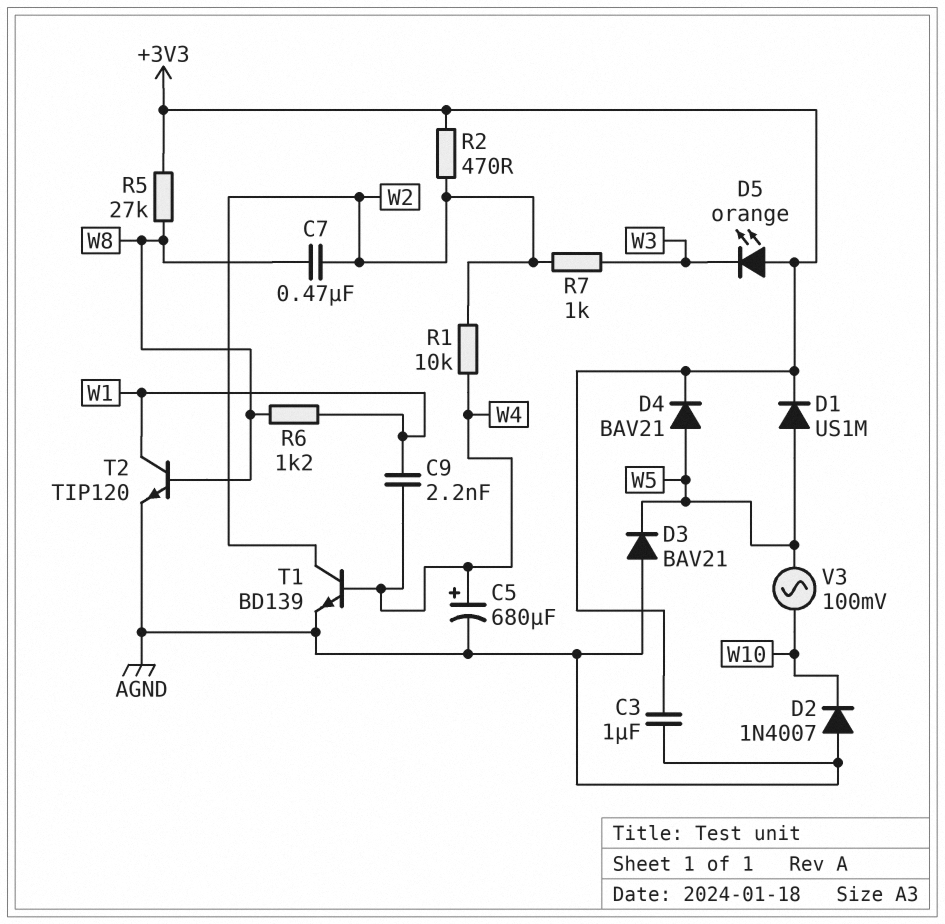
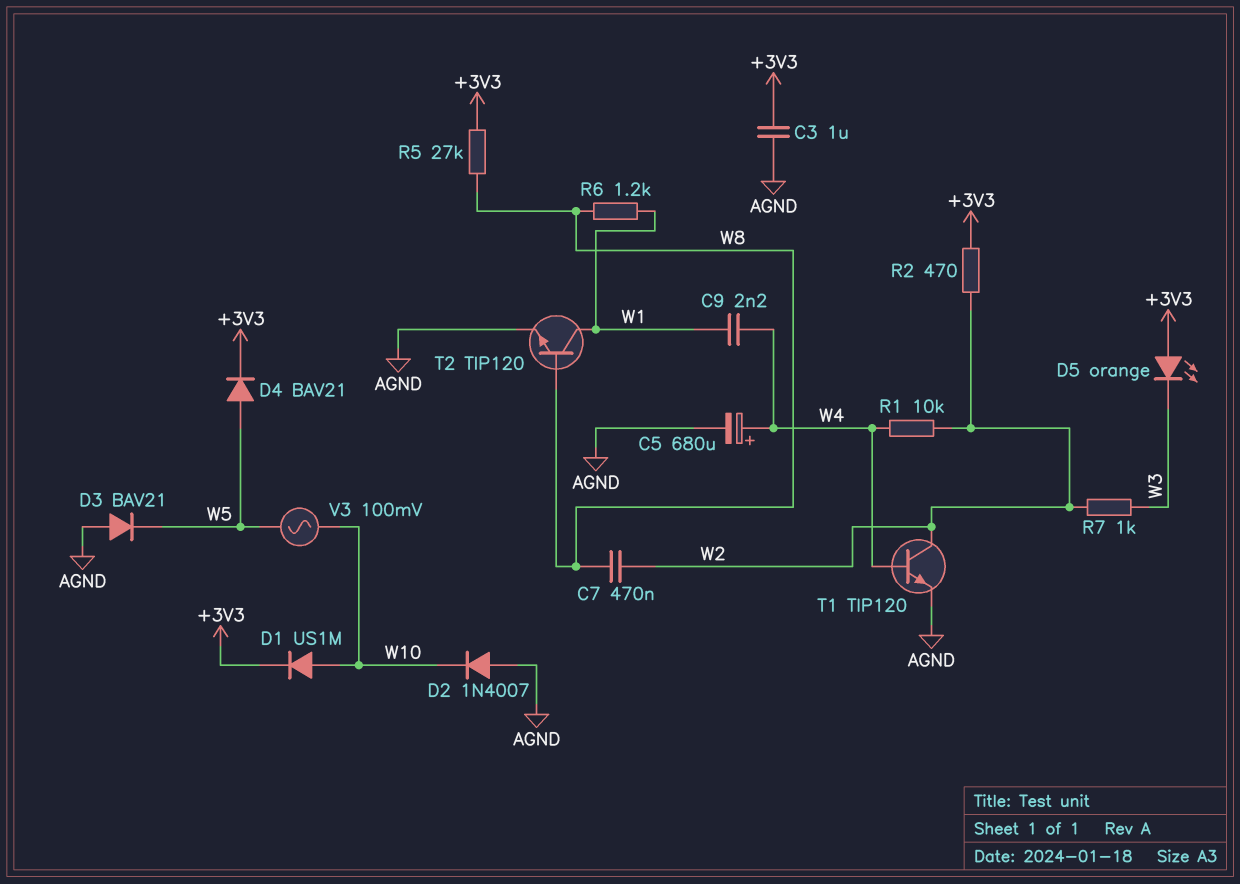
D1: diode US1M (A W5, K +3V3) -> diode US1M (A W10, K +3V3)
T1: NPN BD139 (B W4, C W2, E AGND) -> NPN TIP120 (B W4, C W2, E AGND)

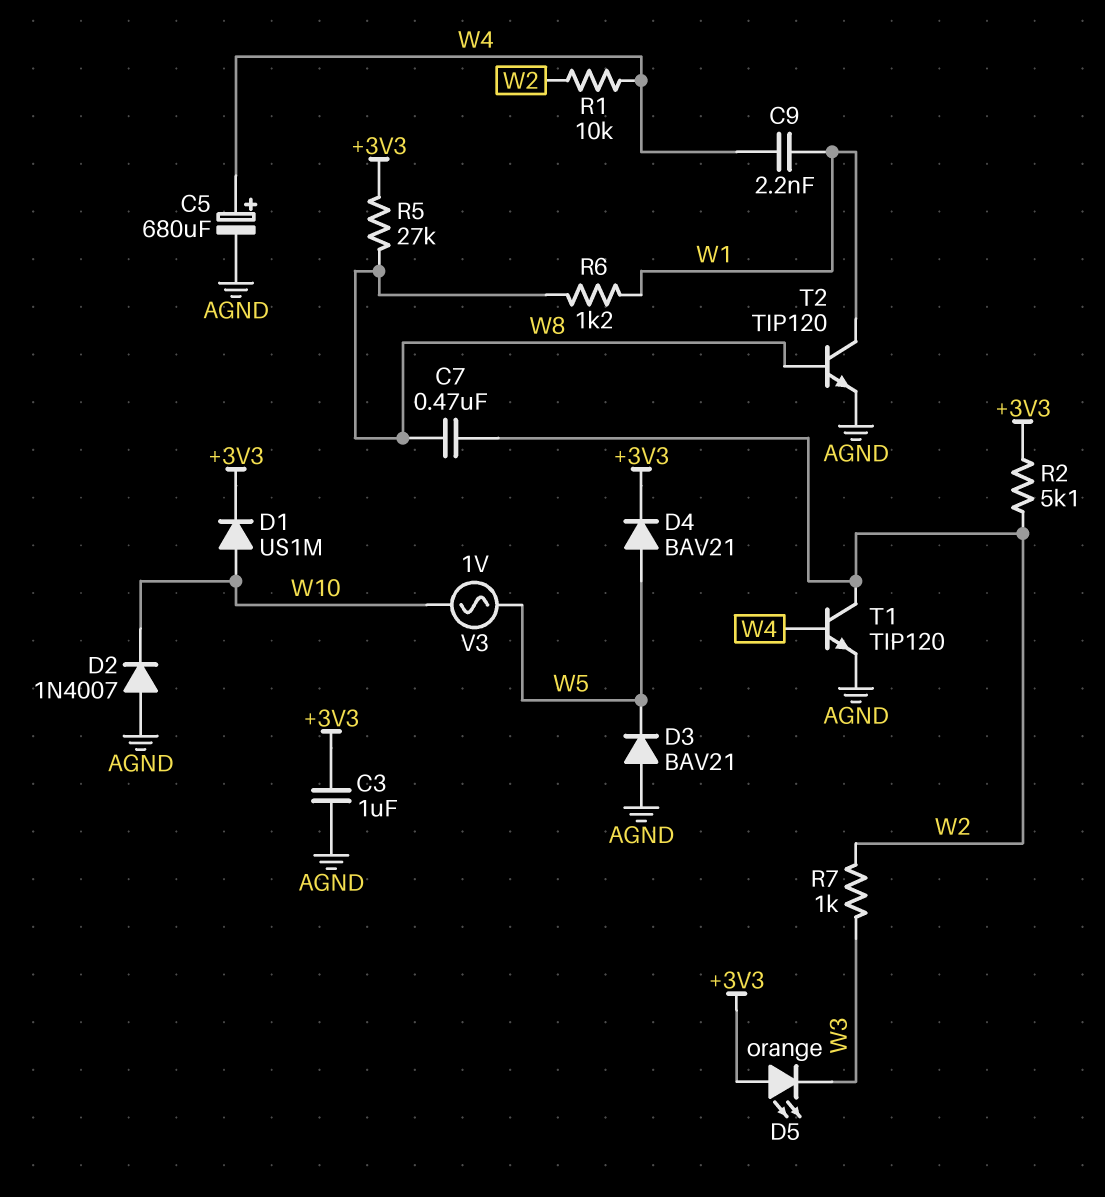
R2: 470 (+3V3, W2) -> 5.1k (+3V3, W2)
V3: AC 100mV (W5, W10) -> AC 1V (W5, W10)

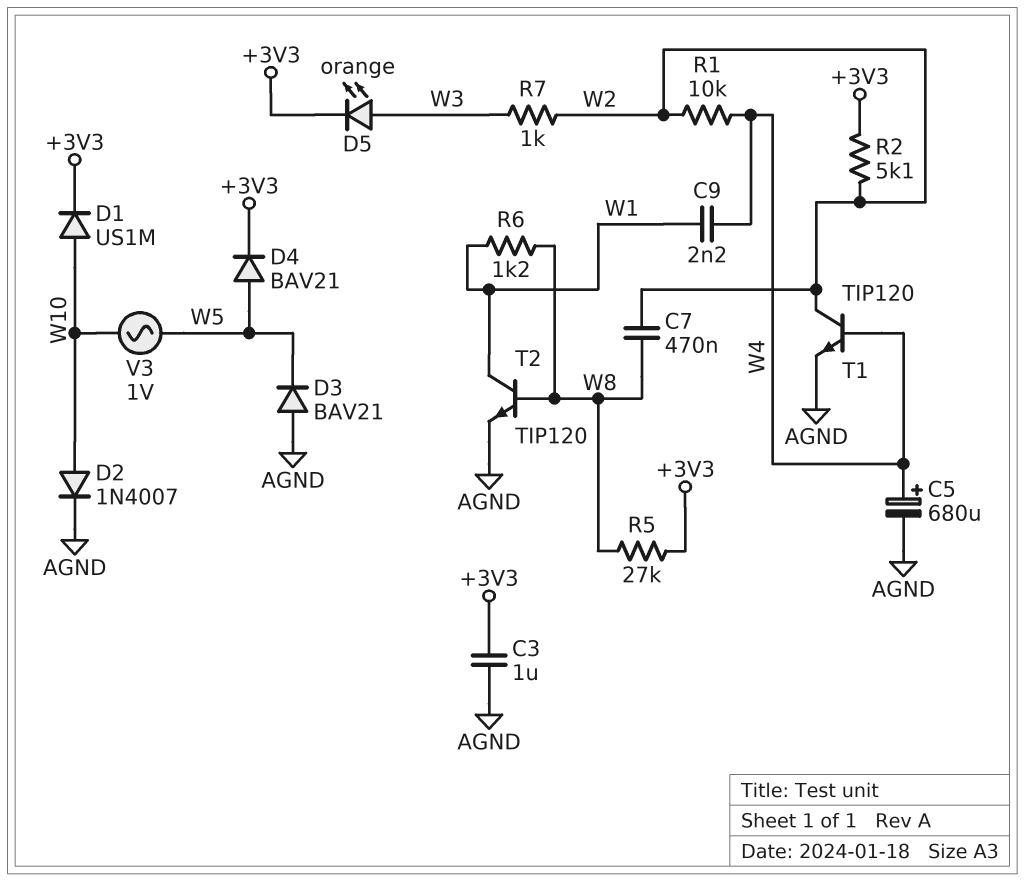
D2: diode 1N4007 (A AGND, K W10) -> diode 1N4007 (A W10, K AGND)
D5: LED orange (A +3V3, K W3) -> LED orange (A W3, K +3V3)

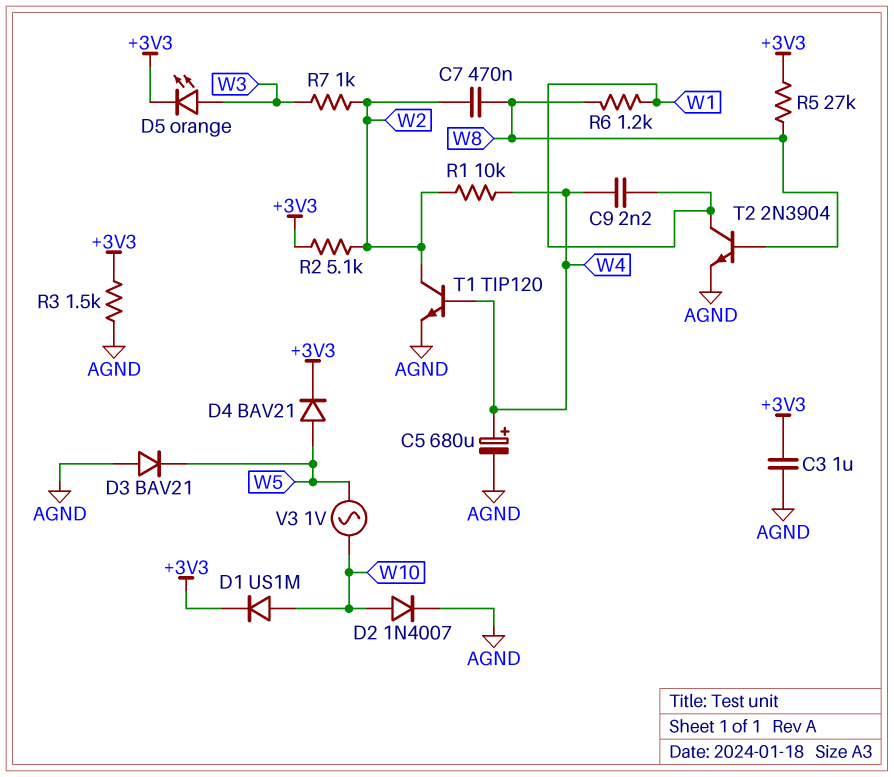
R3: none -> 1.5k (+3V3, AGND)
T2: NPN TIP120 (B W8, C W1, E AGND) -> NPN 2N3904 (B W8, C W1, E AGND)

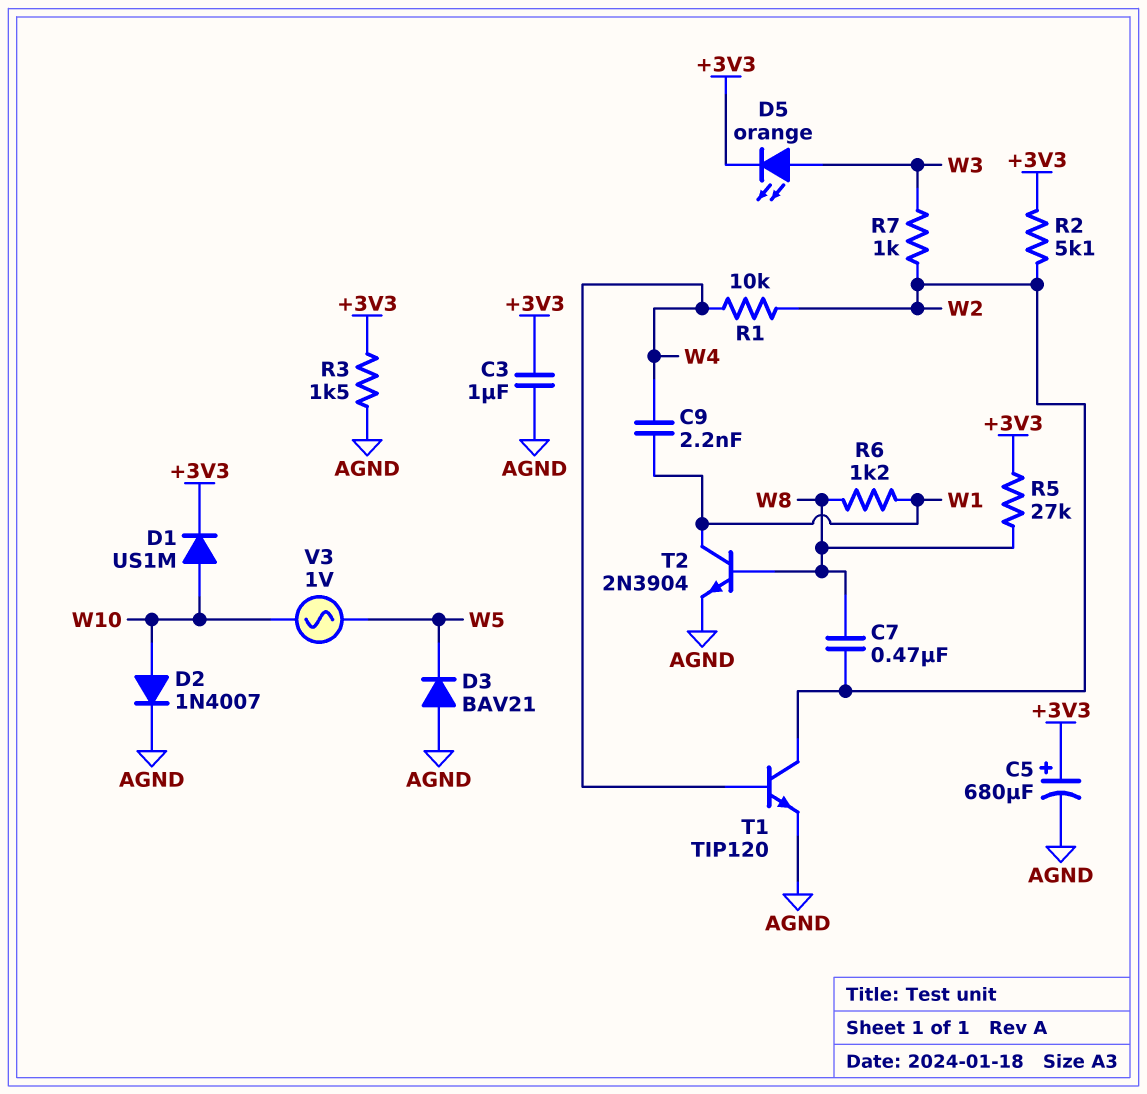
C5: 680uF (plus W4, minus AGND) -> 680uF (plus +3V3, minus AGND)
D4: diode BAV21 (A W5, K +3V3) -> none

